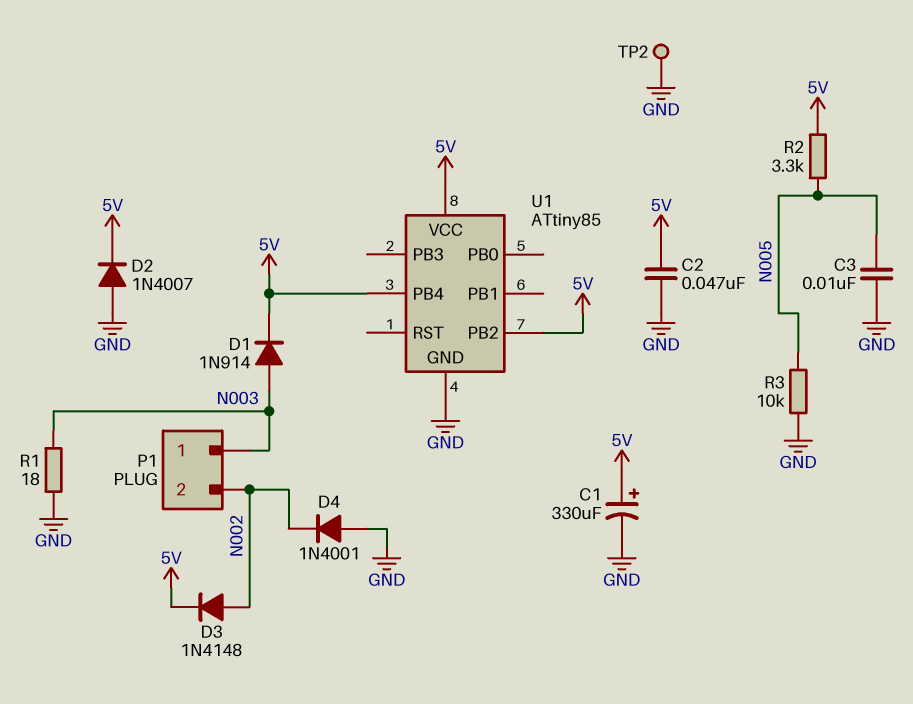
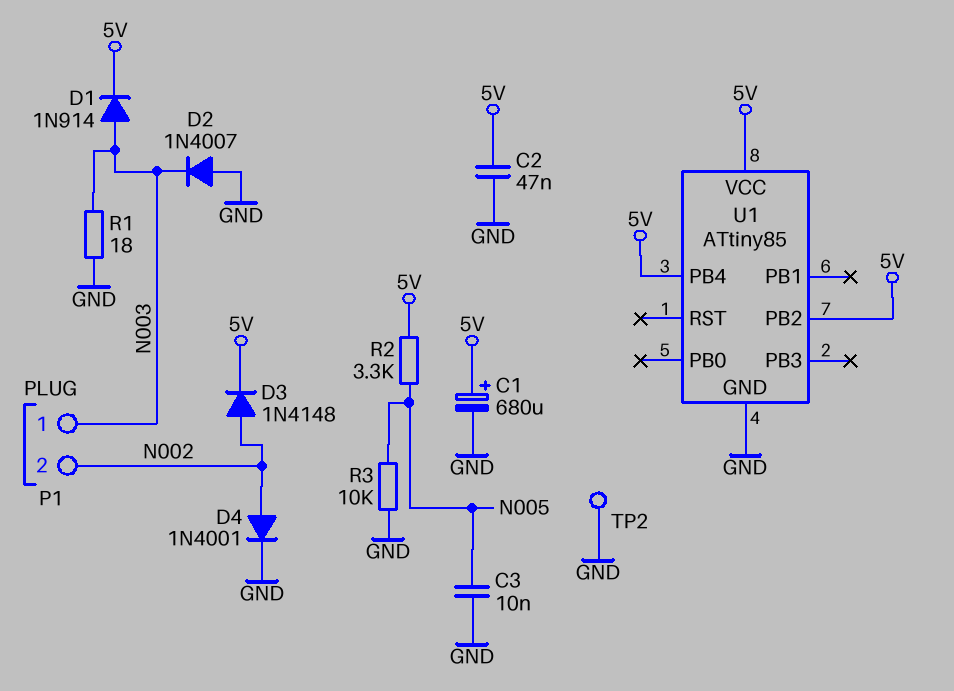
C1: 330uF (plus 5V, minus GND) -> 680uF (plus 5V, minus GND)
D2: diode 1N4007 (A GND, K 5V) -> diode 1N4007 (A GND, K N003)
D4: diode 1N4001 (A GND, K N002) -> diode 1N4001 (A N002, K GND)

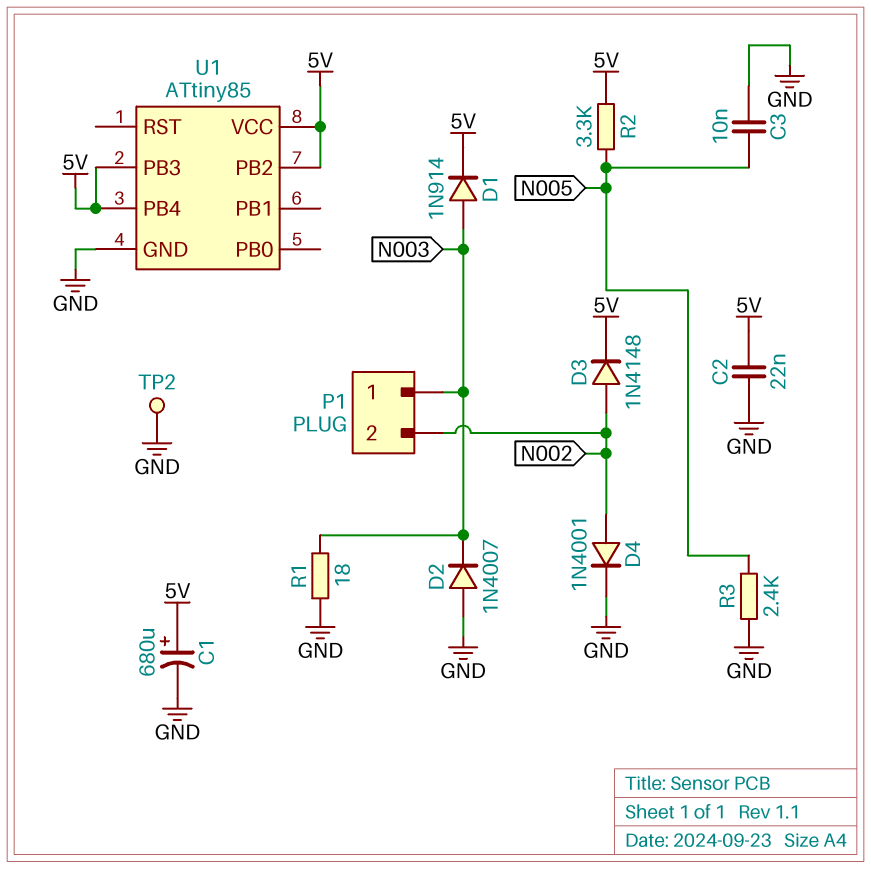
C2: 47nF (5V, GND) -> 22nF (5V, GND)
R3: 10k (GND, N005) -> 2.4k (GND, N005)
U1 pin PB3: none -> 5V

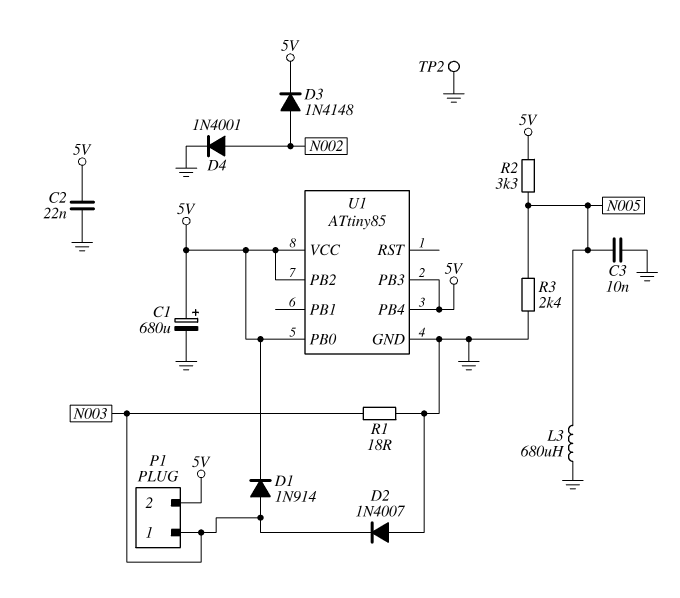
L3: none -> 680uH (GND, N005)
P1 pin 2: N002 -> 5V
U1 pin PB0: none -> 5V

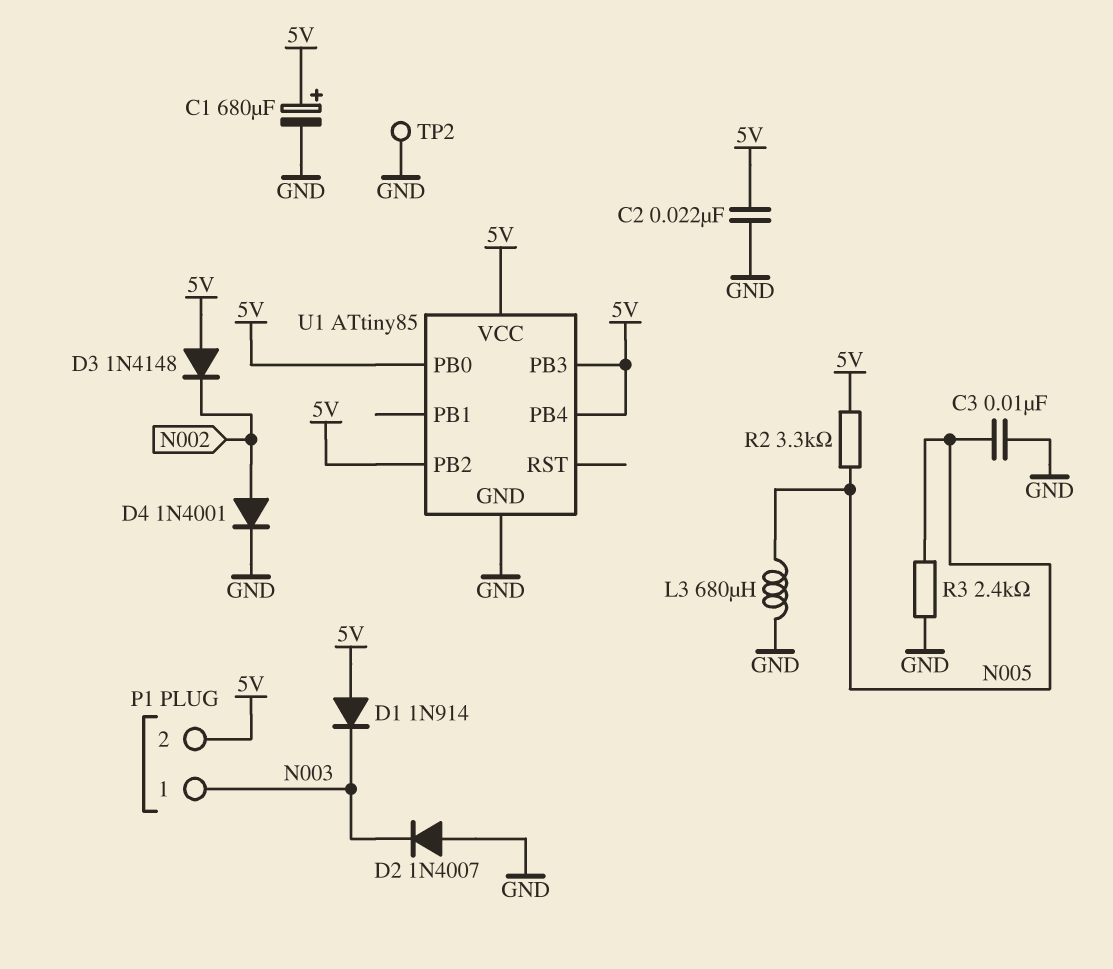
D1: diode 1N914 (A N003, K 5V) -> diode 1N914 (A 5V, K N003)
D3: diode 1N4148 (A N002, K 5V) -> diode 1N4148 (A 5V, K N002)
R1: 18 (GND, N003) -> none

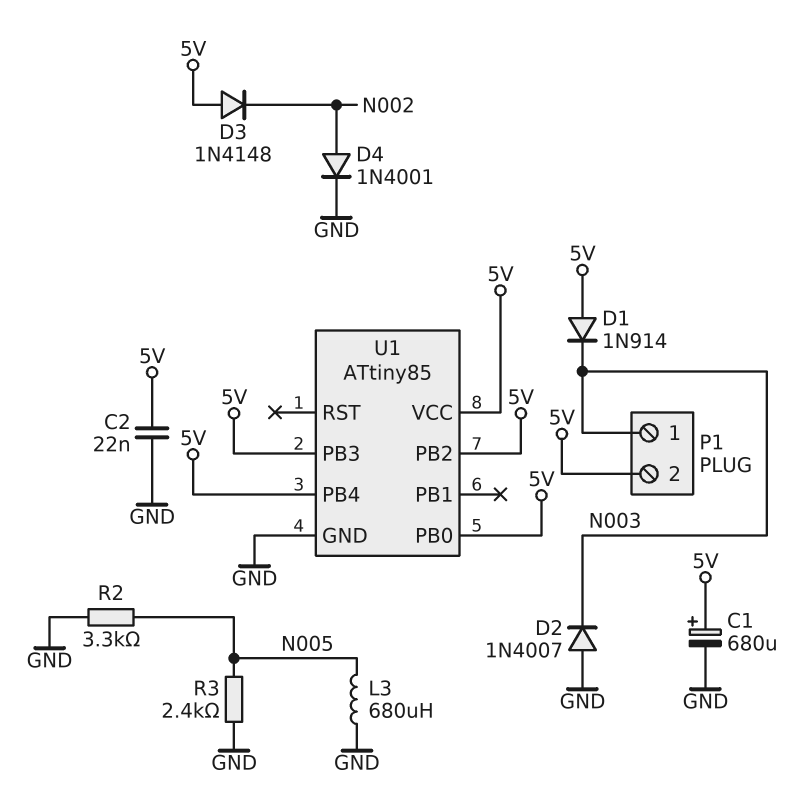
C3: 10nF (GND, N005) -> none
R2: 3.3k (5V, N005) -> 3.3k (GND, N005)
TP2: test point (GND) -> none

